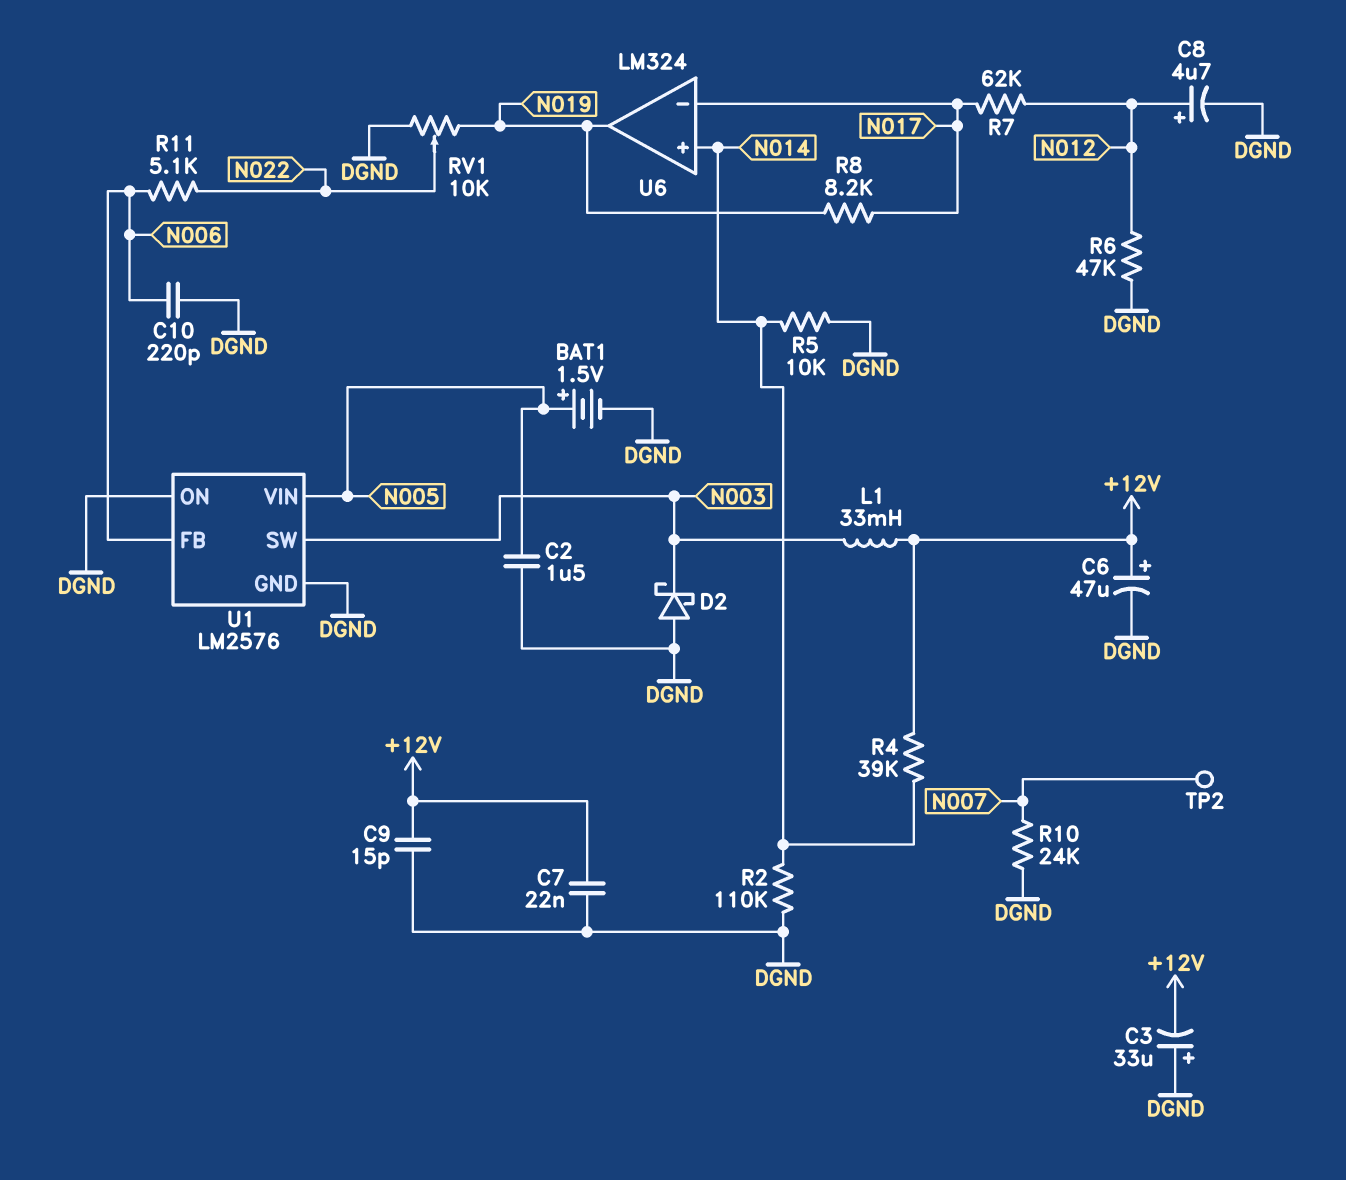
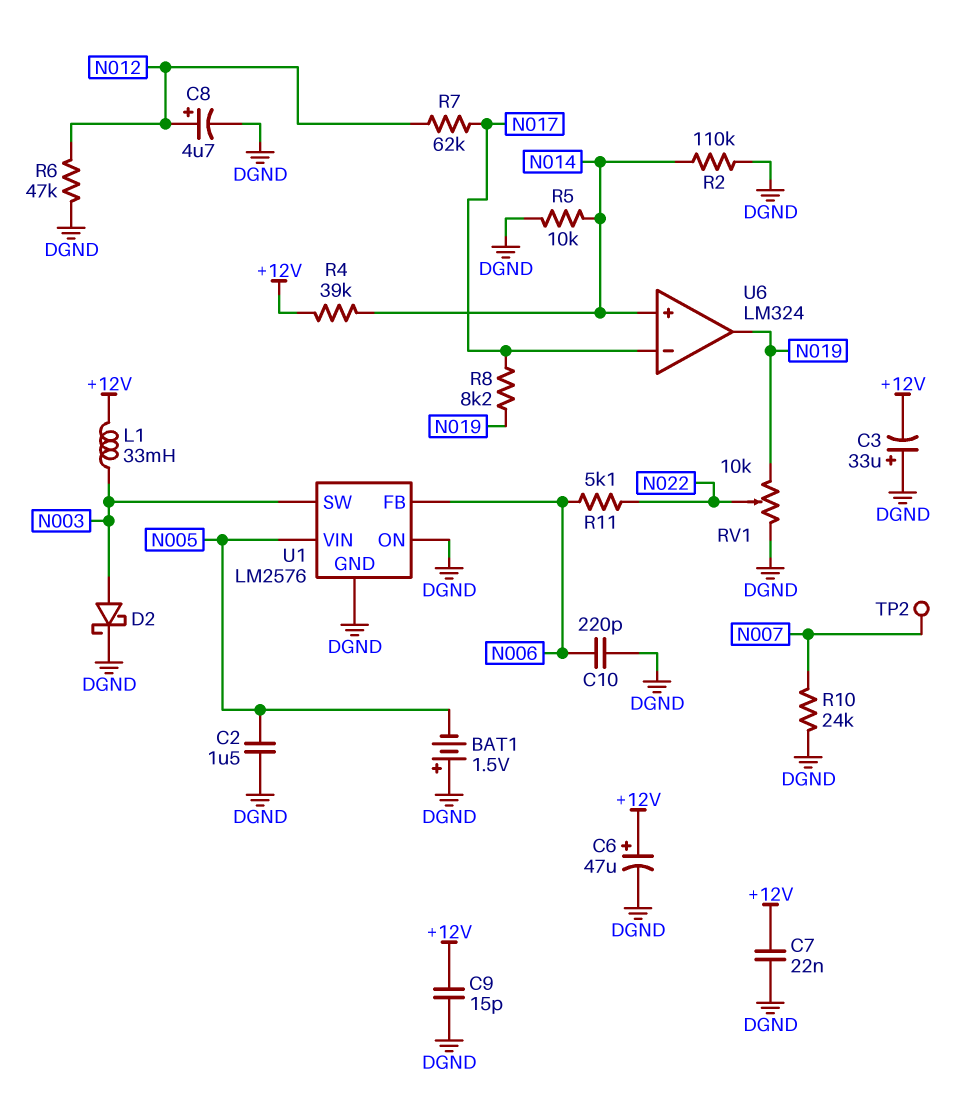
BAT1: 1.5V (plus N005, minus DGND) -> 1.5V (plus DGND, minus N005)
D2: schottky (A DGND, K N003) -> schottky (A N003, K DGND)

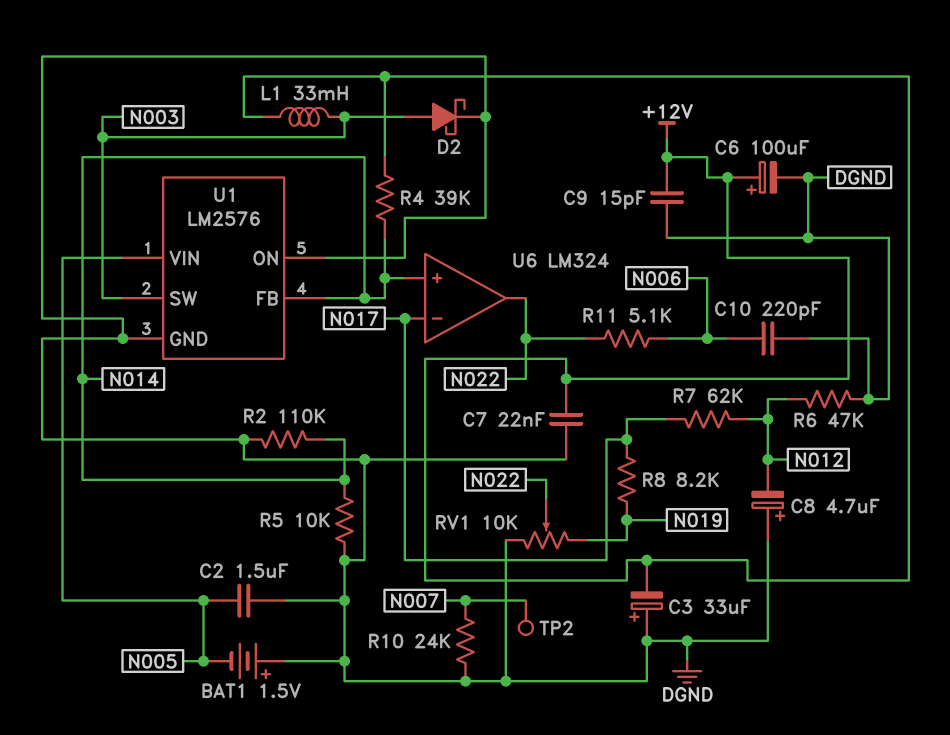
C6: 47uF (plus +12V, minus DGND) -> 100uF (plus +12V, minus DGND)
C8: 4.7uF (plus N012, minus DGND) -> 4.7uF (plus DGND, minus N012)
U1 pin FB: N006 -> N014
U6 pin out: N019 -> N022

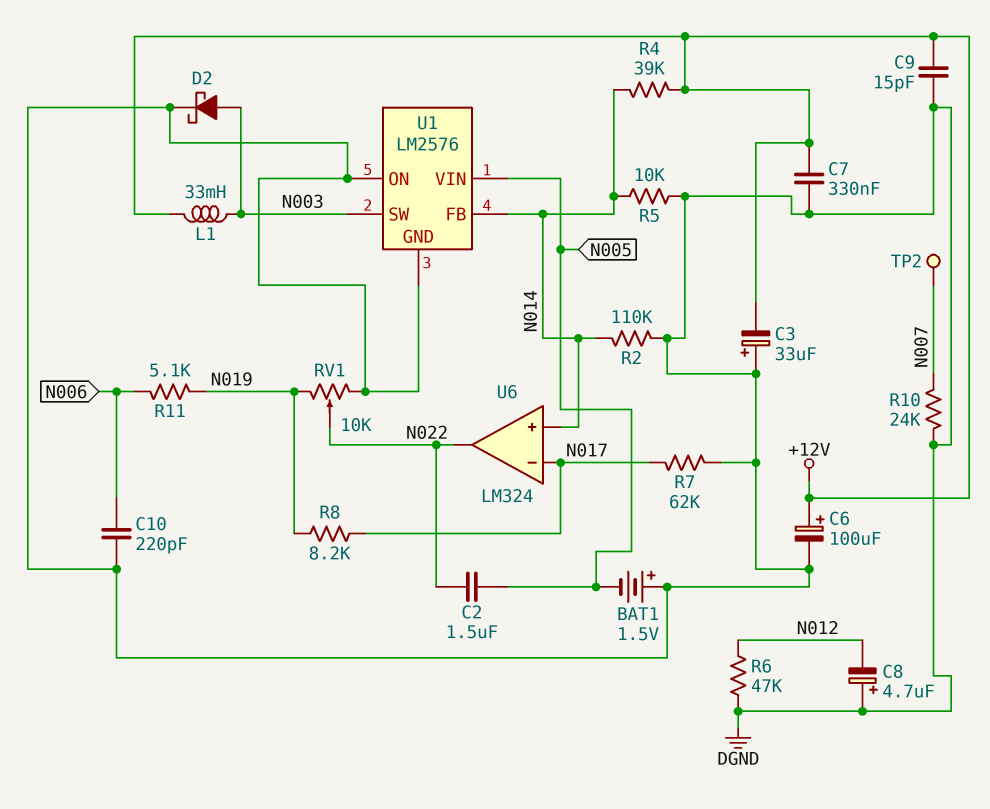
C2: 1.5uF (DGND, N005) -> 1.5uF (N005, N022)
C7: 22nF (+12V, DGND) -> 330nF (+12V, DGND)
R7: 62k (N012, N017) -> 62k (DGND, N017)
R11: 5.1k (N006, N022) -> 5.1k (N006, N019)

